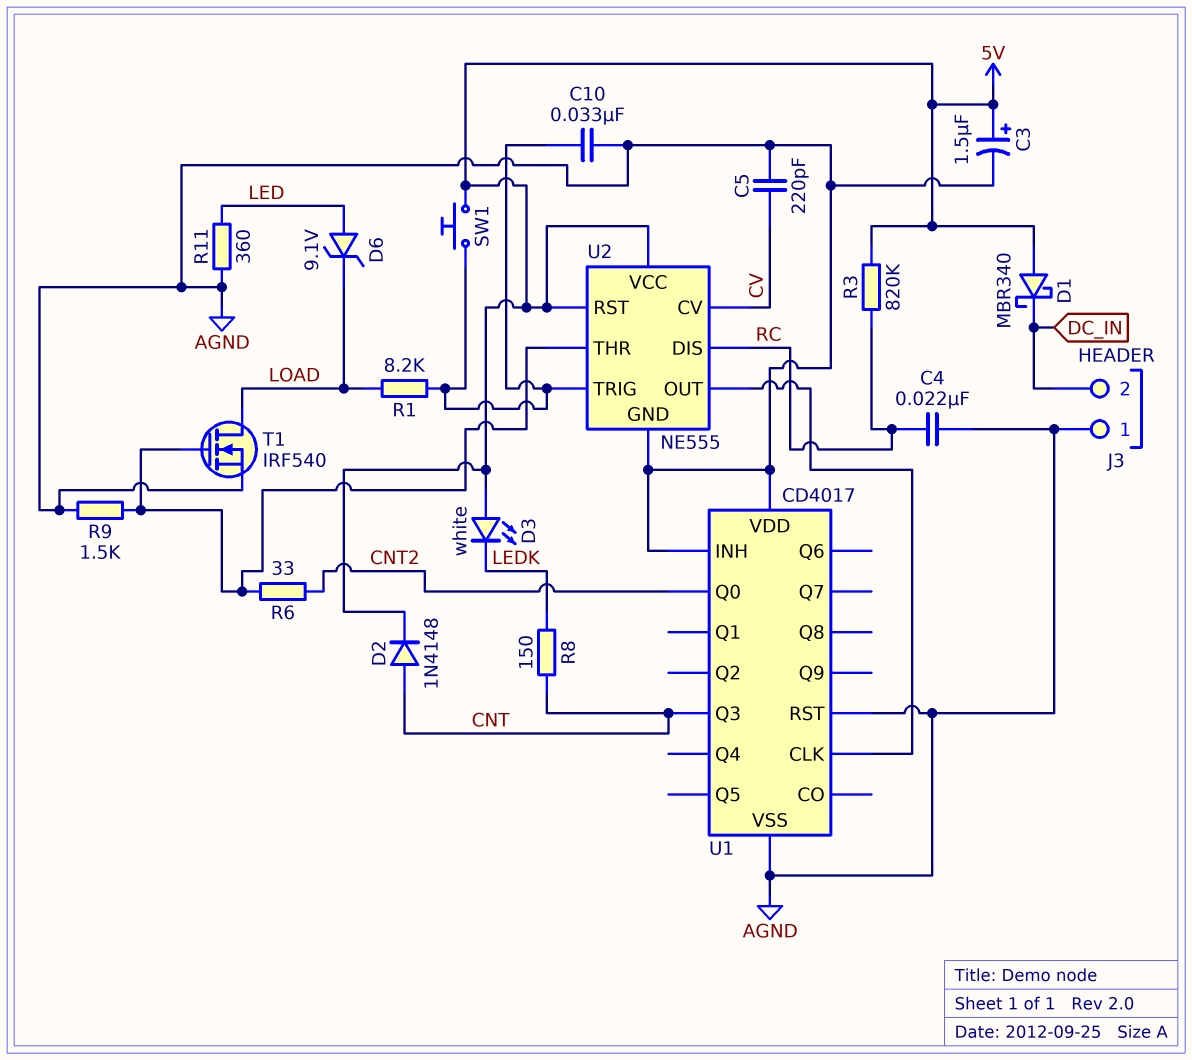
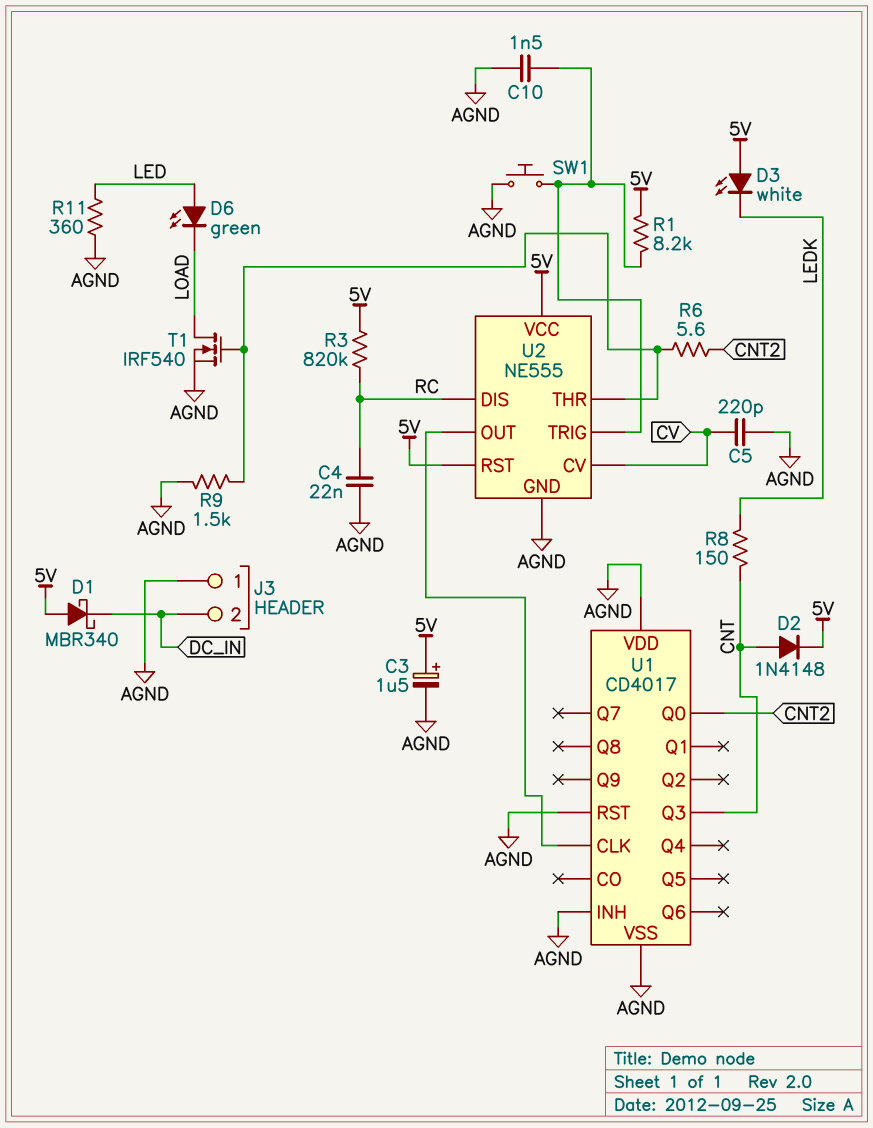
C10: 33nF (AGND, U2/TRIG) -> 1.5nF (AGND, U2/TRIG)
D6: zener 9.1V (A LED, K LOAD) -> LED green (A LED, K LOAD)
R1: 8.2k (LOAD, U2/TRIG) -> 8.2k (5V, U2/TRIG)
R6: 33 (CNT2, U2/THR) -> 5.6 (CNT2, U2/THR)
SW1: button (5V, U2/TRIG) -> button (AGND, U2/TRIG)

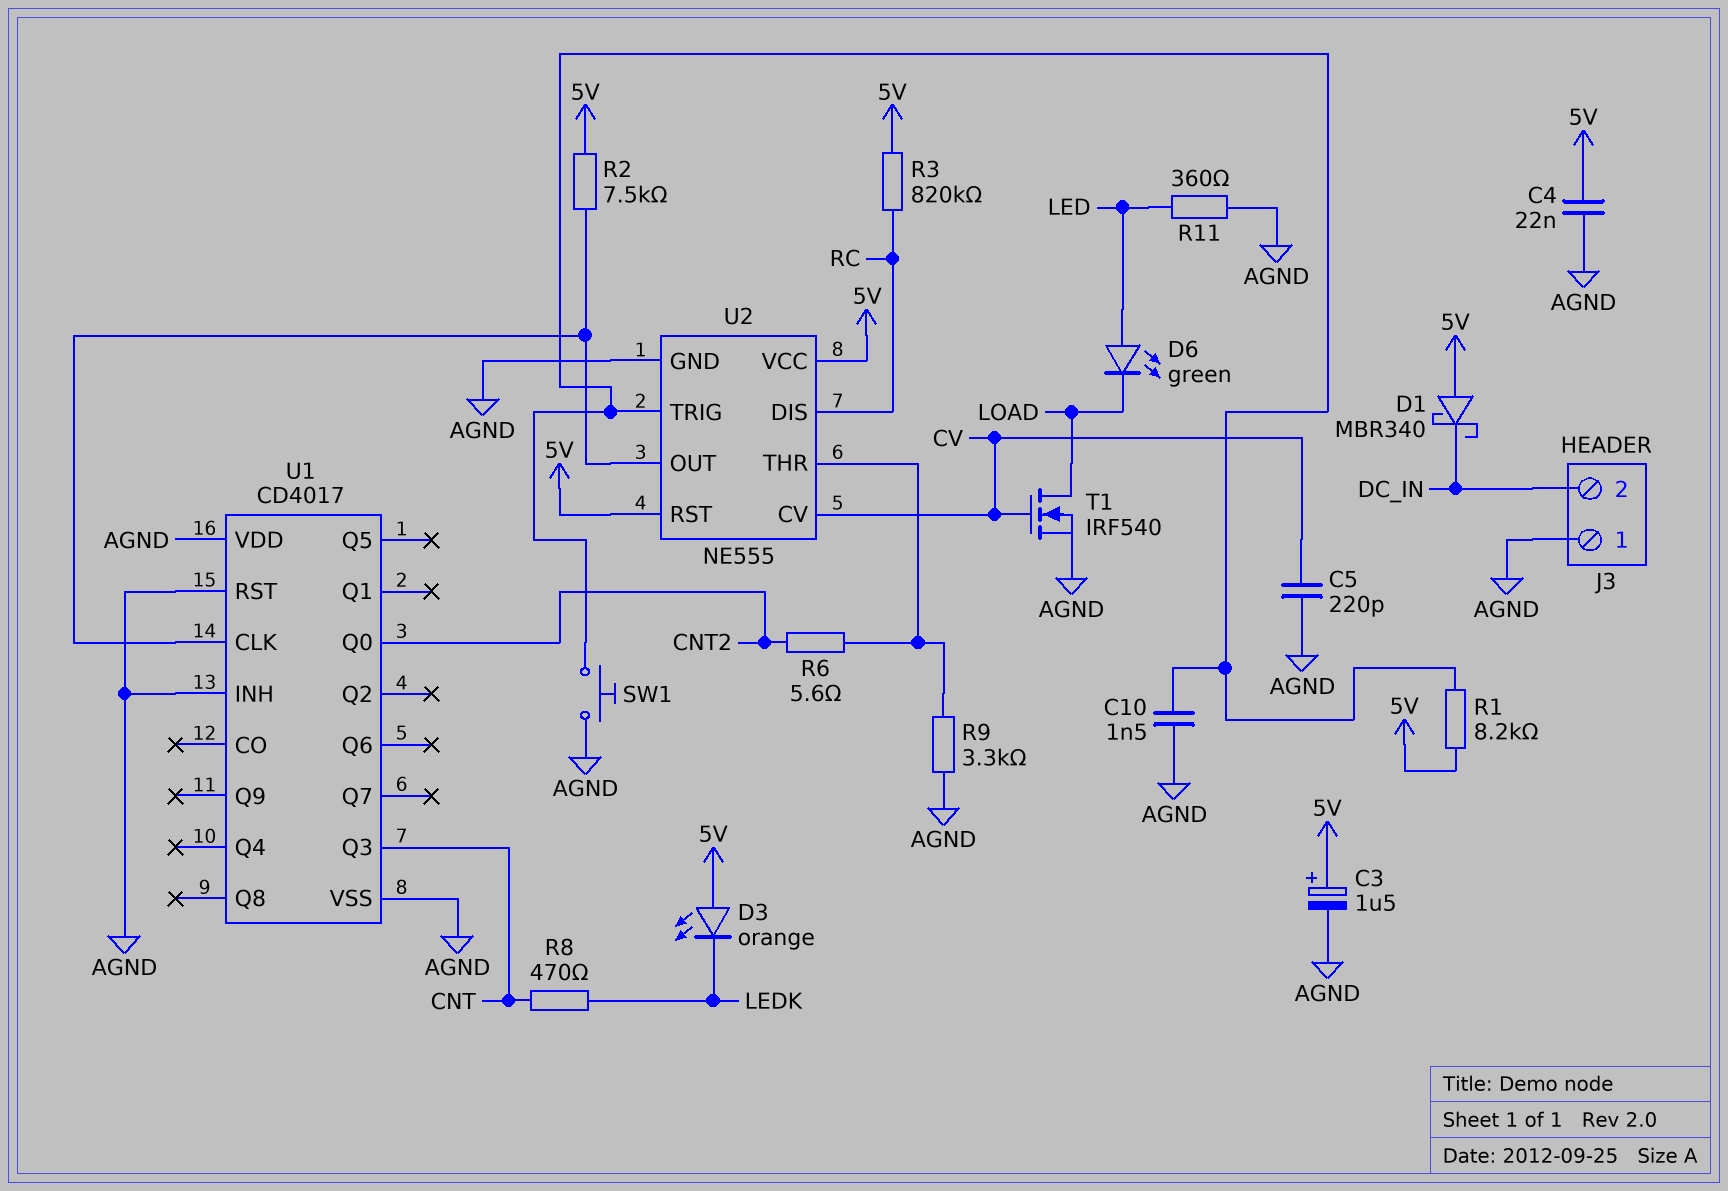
C4: 22nF (AGND, RC) -> 22nF (5V, AGND)
D2: diode 1N4148 (A CNT, K 5V) -> none
D3: LED white (A 5V, K LEDK) -> LED orange (A 5V, K LEDK)
R2: none -> 7.5k (5V, U1/CLK)
R8: 150 (CNT, LEDK) -> 470 (CNT, LEDK)
R9: 1.5k (AGND, U2/THR) -> 3.3k (AGND, U2/THR)
T1: NMOS IRF540 (G U2/THR, D LOAD, S AGND) -> NMOS IRF540 (G CV, D LOAD, S AGND)

